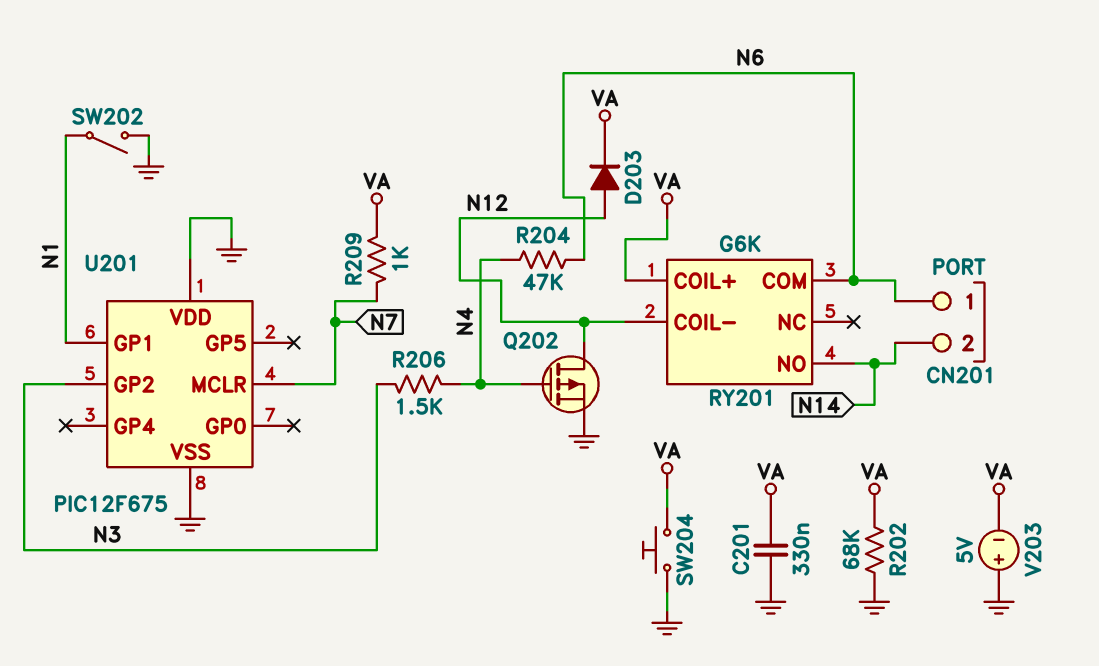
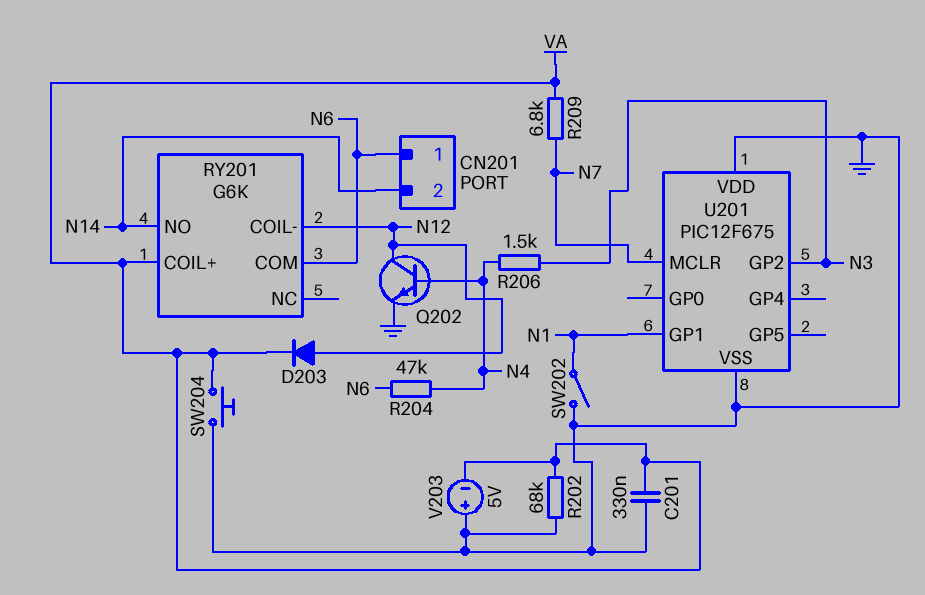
Q202: PMOS (G N4, D N12, S GND) -> NPN (B N4, C N12, E GND)
R209: 1k (N7, VA) -> 6.8k (N7, VA)

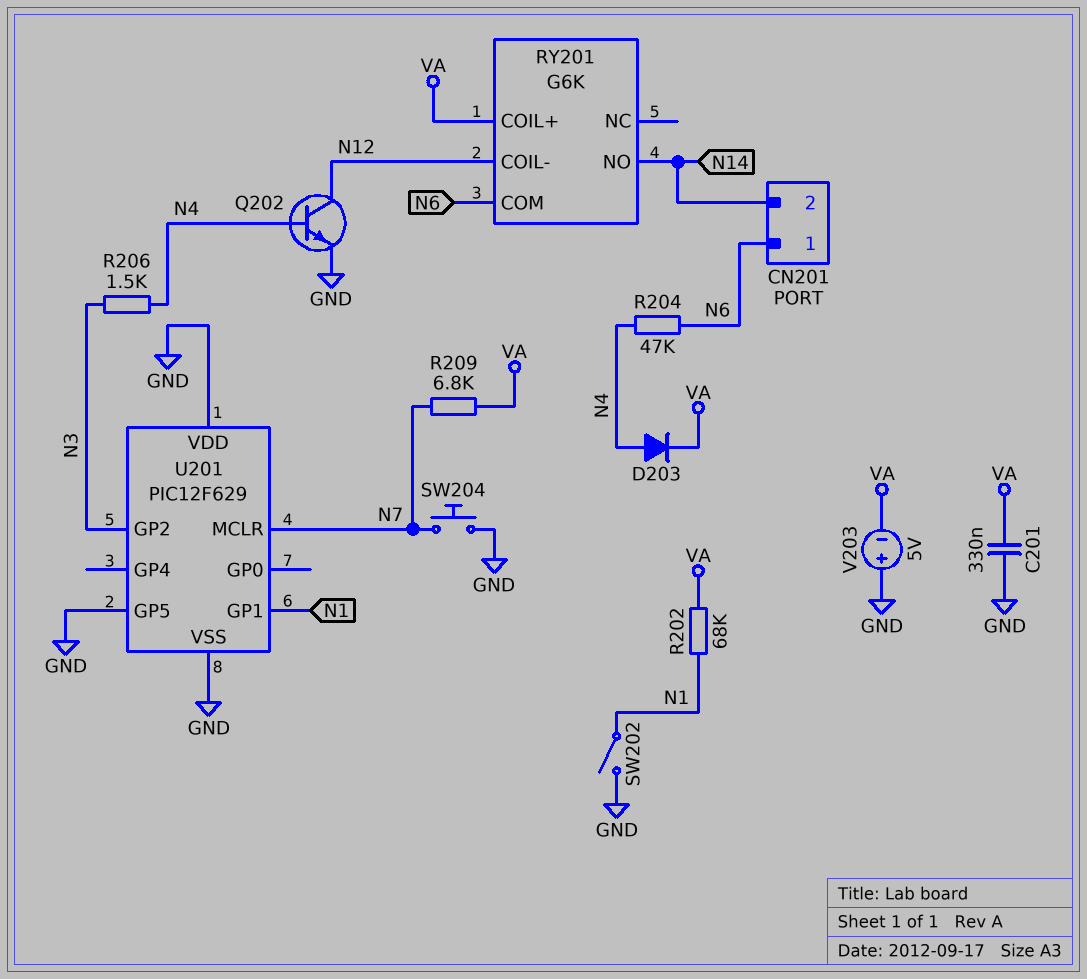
D203: diode (A N12, K VA) -> diode (A N4, K VA)
R202: 68k (GND, VA) -> 68k (N1, VA)
SW204: button (GND, VA) -> button (GND, N7)
U201: PIC12F675 -> PIC12F629
U201 pin GP5: none -> GND

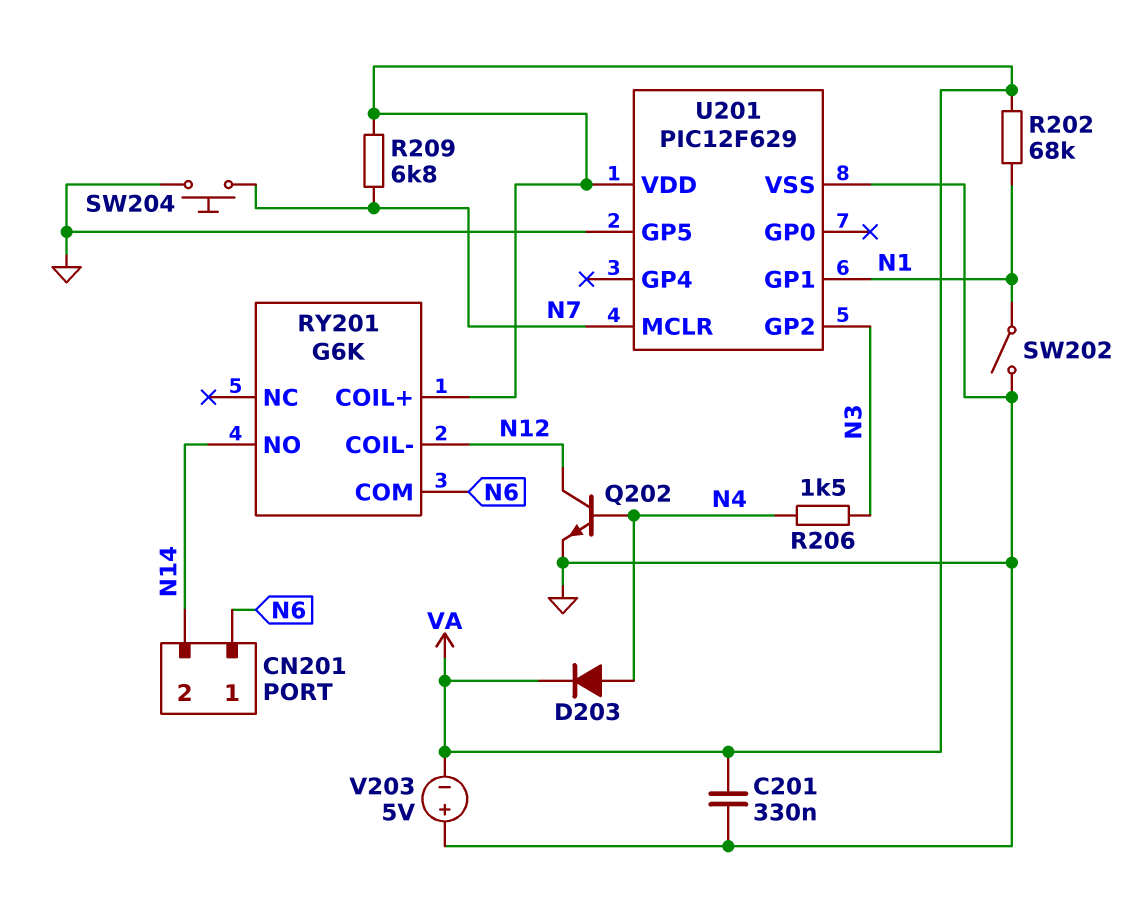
R204: 47k (N4, N6) -> none
U201 pin VDD: GND -> VA

